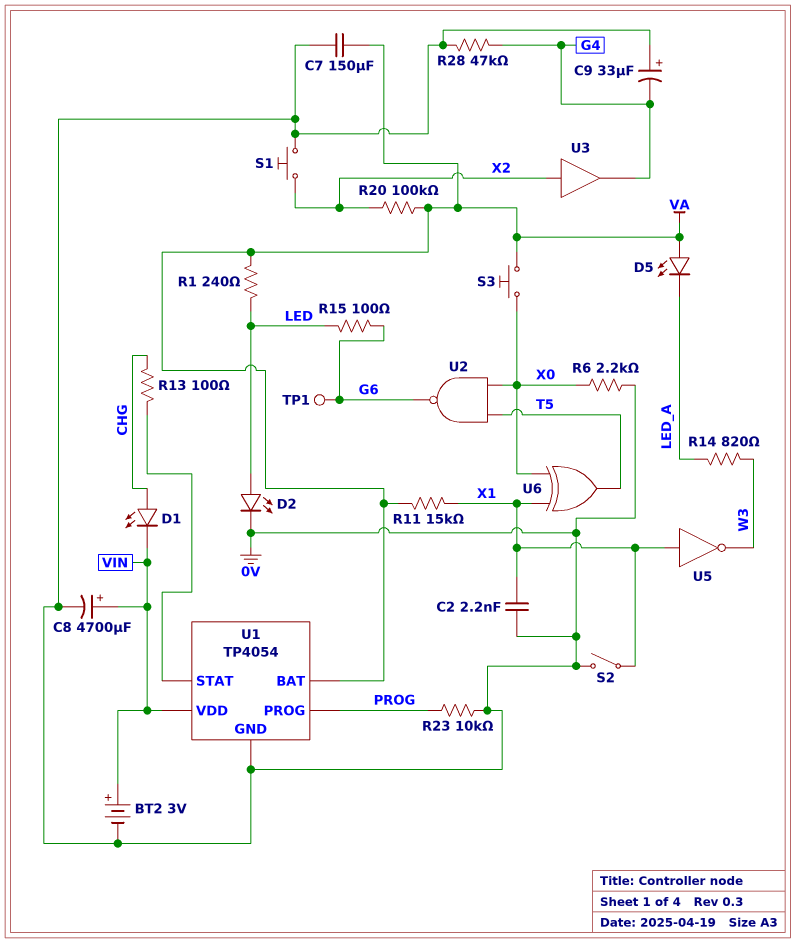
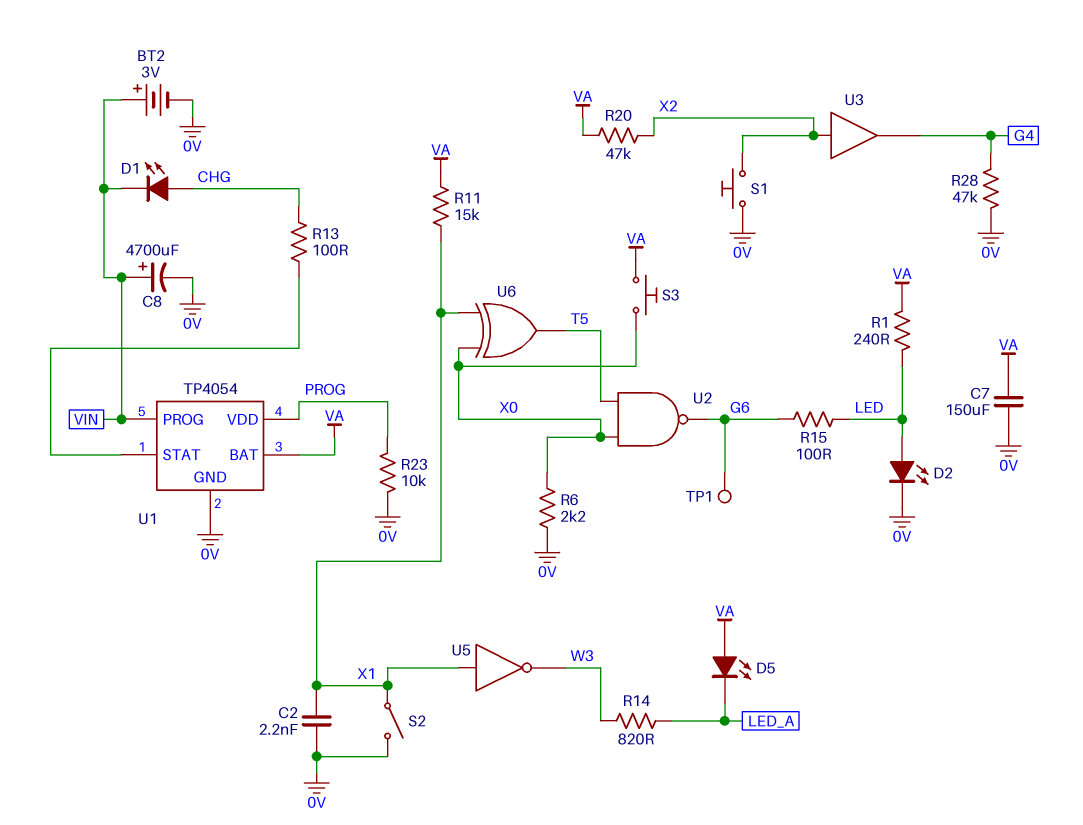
C9: 33uF (plus 0V, minus G4) -> none
R20: 100k (VA, X2) -> 47k (VA, X2)
U1 pin PROG: PROG -> VIN
U1 pin VDD: VIN -> PROG

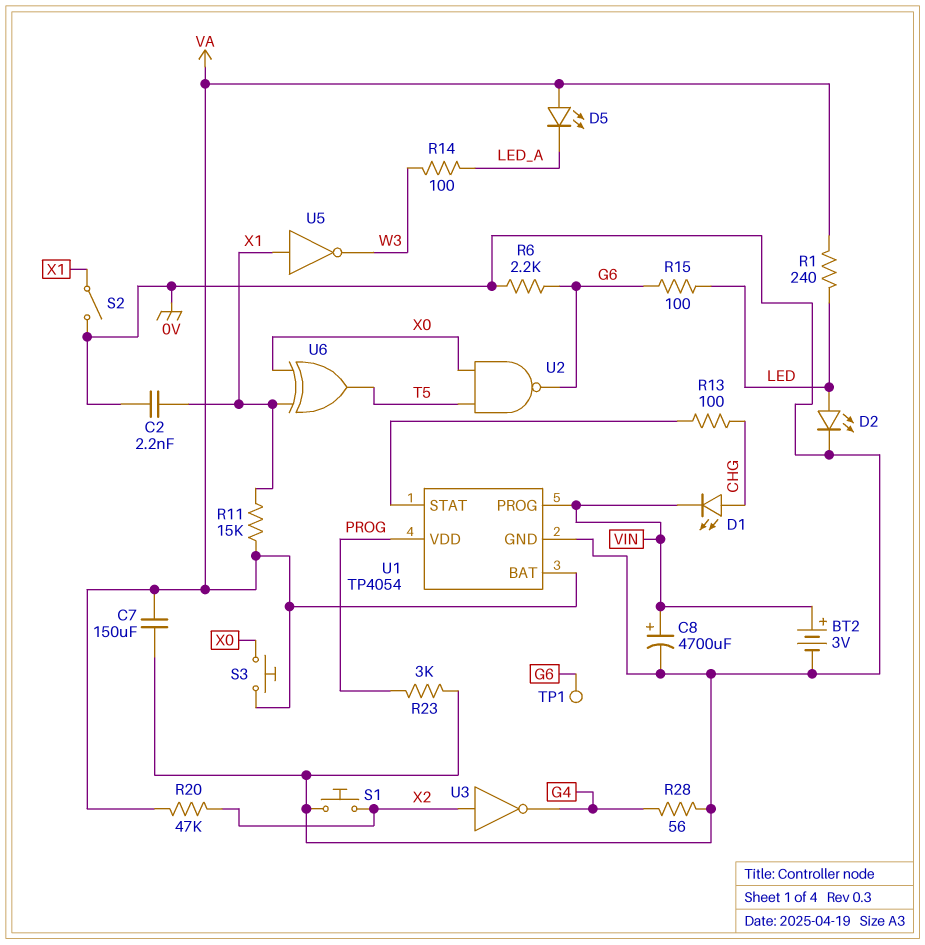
R6: 2.2k (0V, X0) -> 2.2k (0V, G6)
R14: 820 (LED_A, W3) -> 100 (LED_A, W3)
R23: 10k (0V, PROG) -> 3k (0V, PROG)
R28: 47k (0V, G4) -> 56 (0V, G4)
U3: buffer (in X2, out G4) -> NOT (in X2, out G4)

